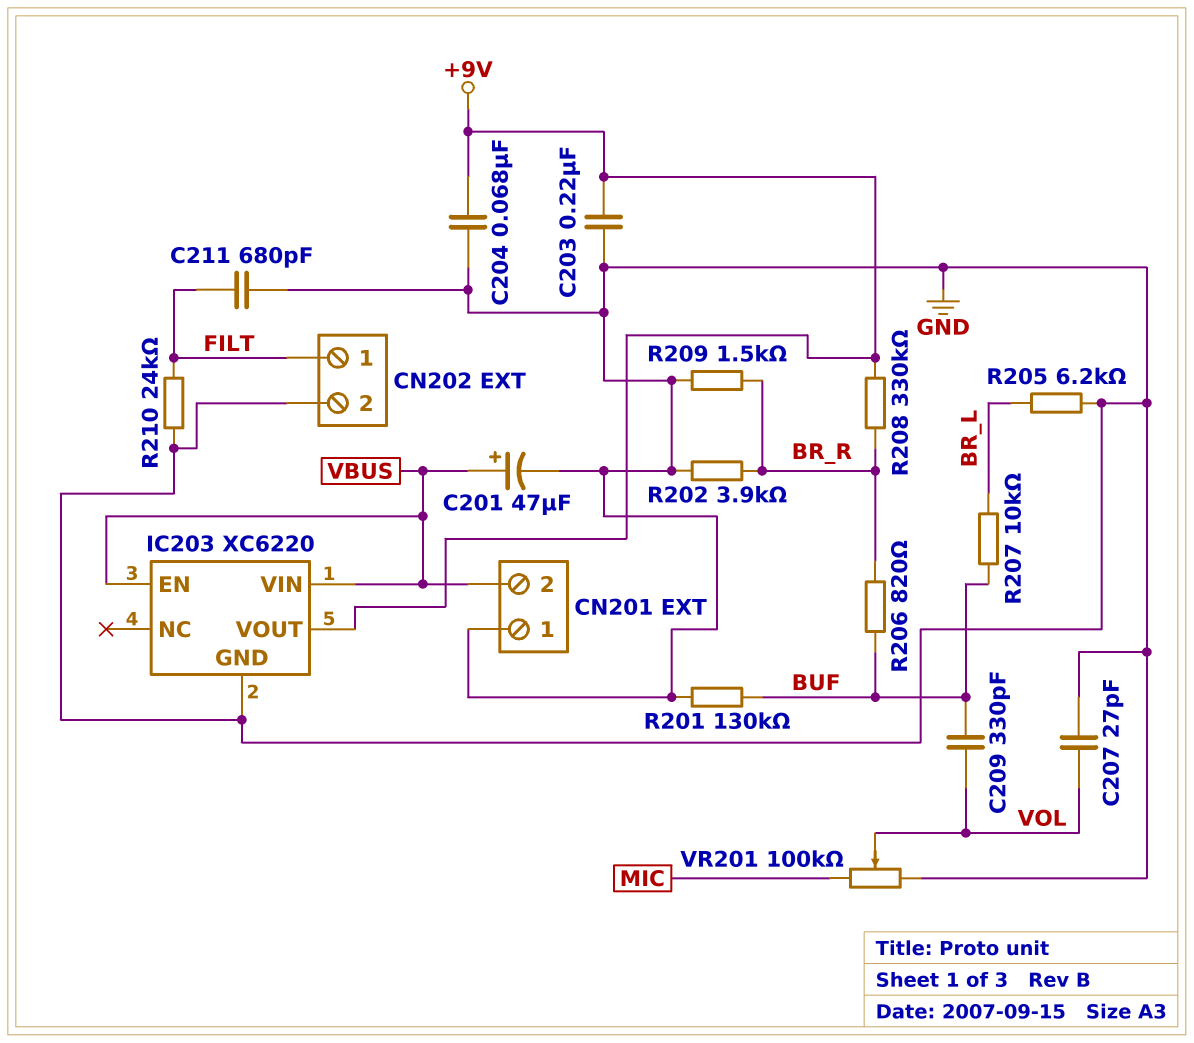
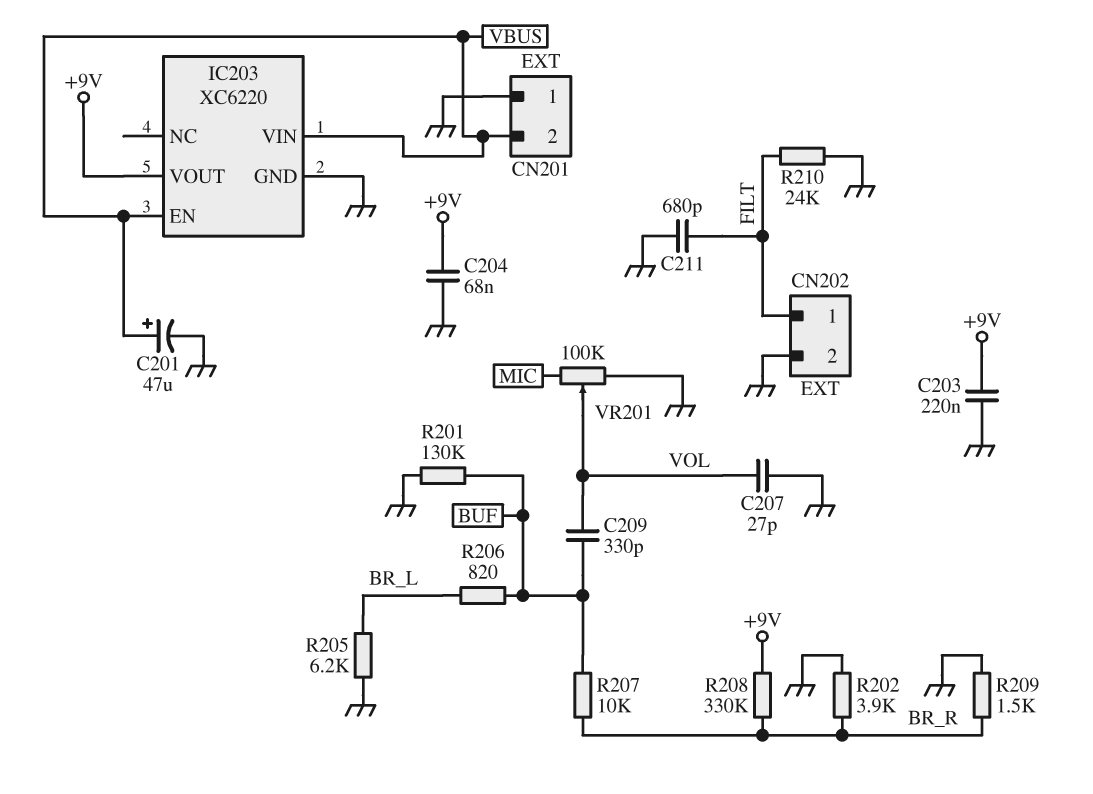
R206: 820 (BR_R, BUF) -> 820 (BR_L, BUF)
R207: 10k (BR_L, BUF) -> 10k (BR_R, BUF)

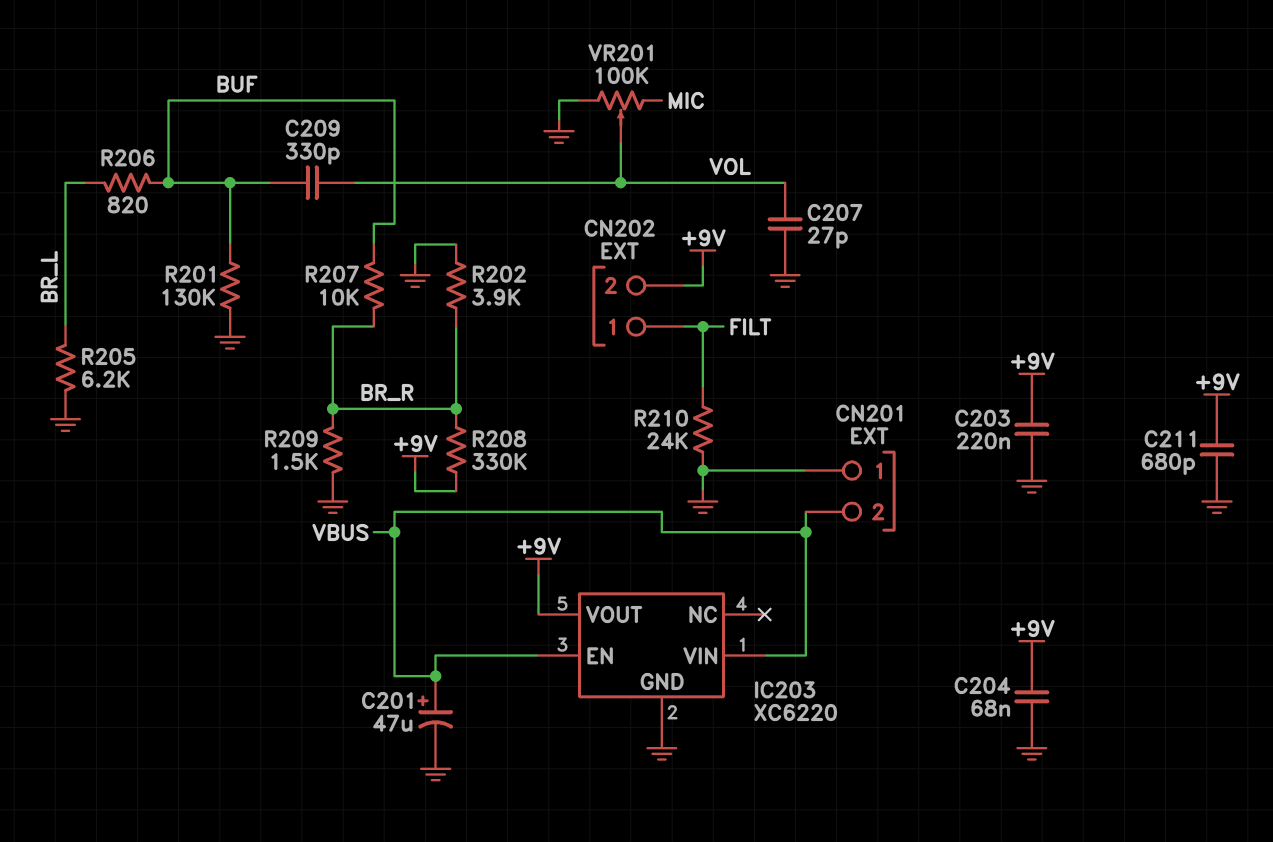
C211: 680pF (FILT, GND) -> 680pF (+9V, GND)
CN202 pin 2: GND -> +9V

